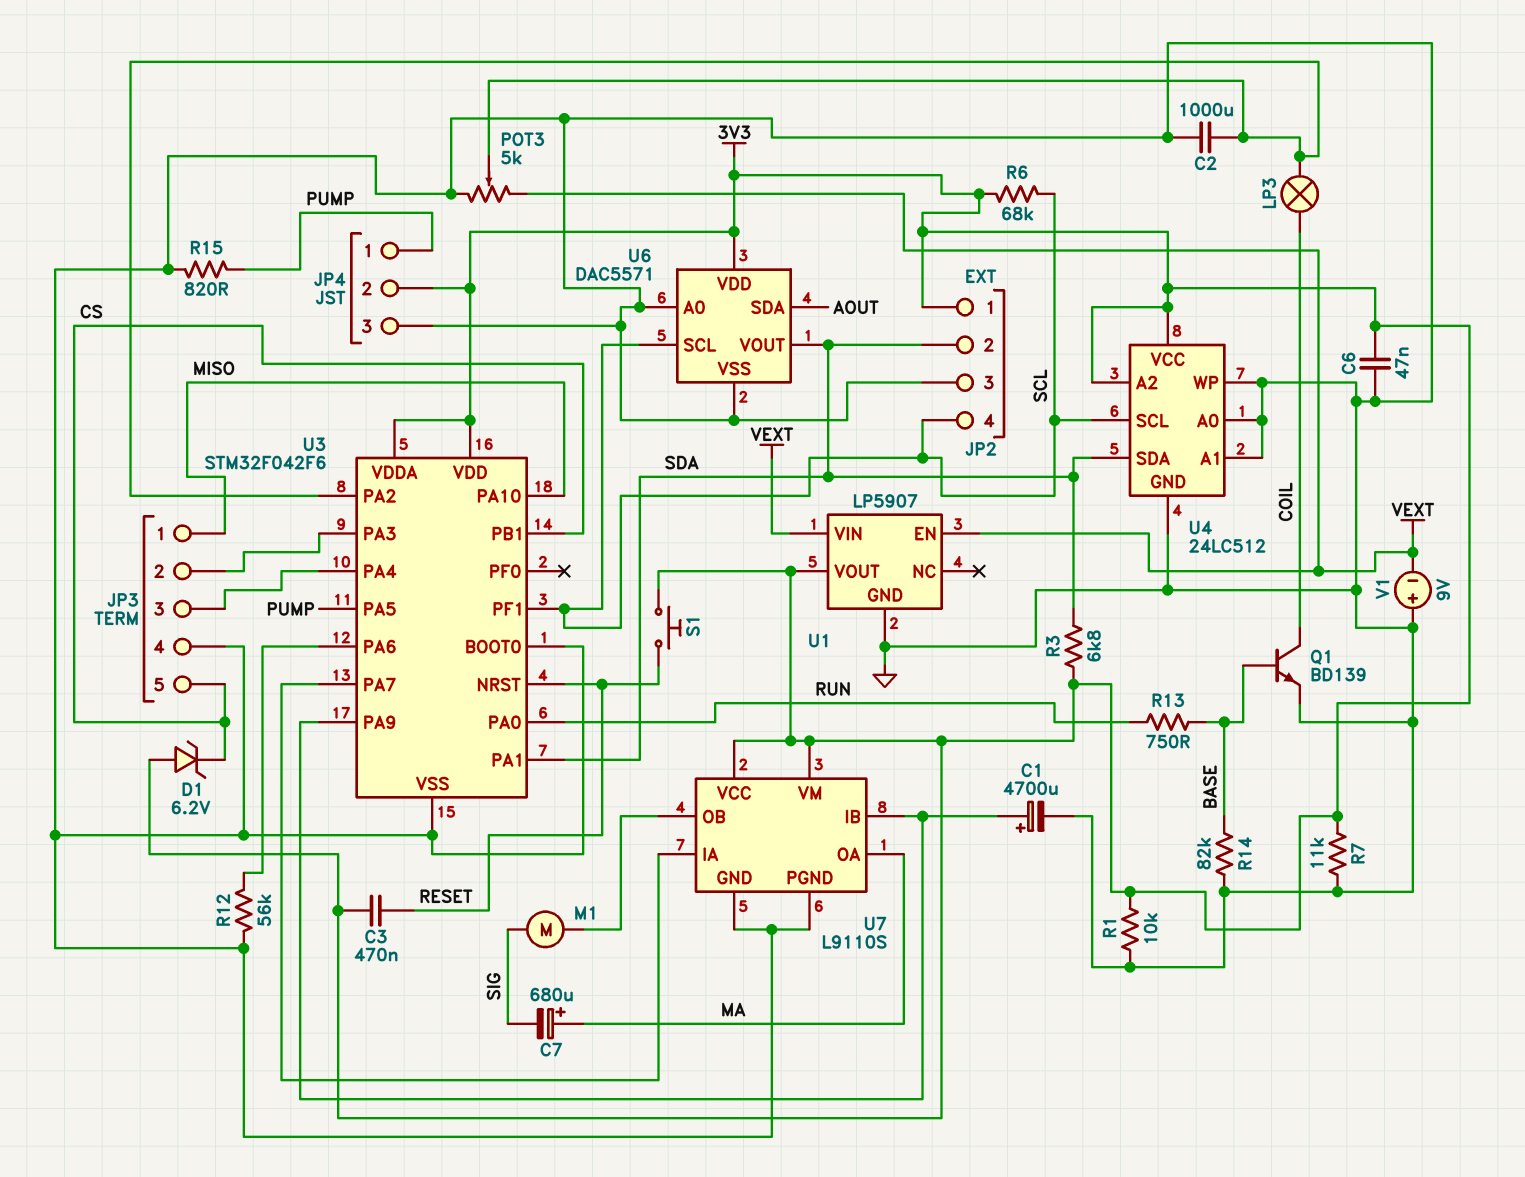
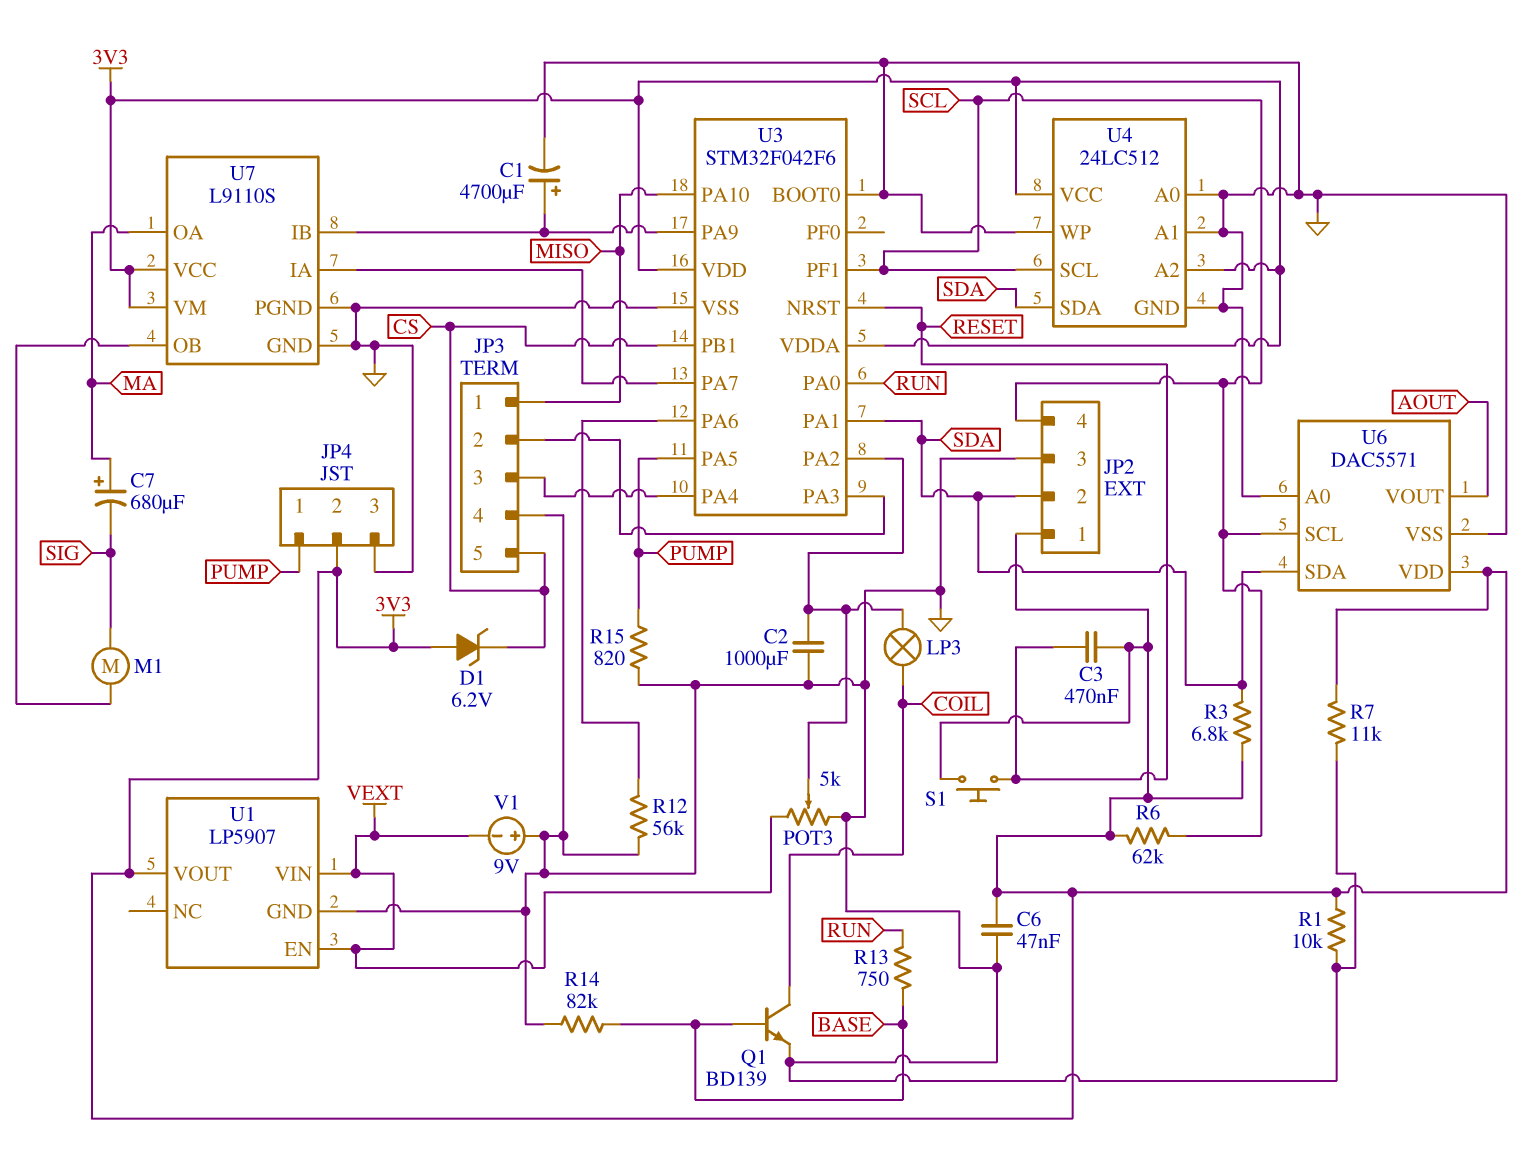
R6: 68k (3V3, SCL) -> 62k (3V3, SCL)
U6 pin SDA: AOUT -> SDA
U6 pin VOUT: SDA -> AOUT

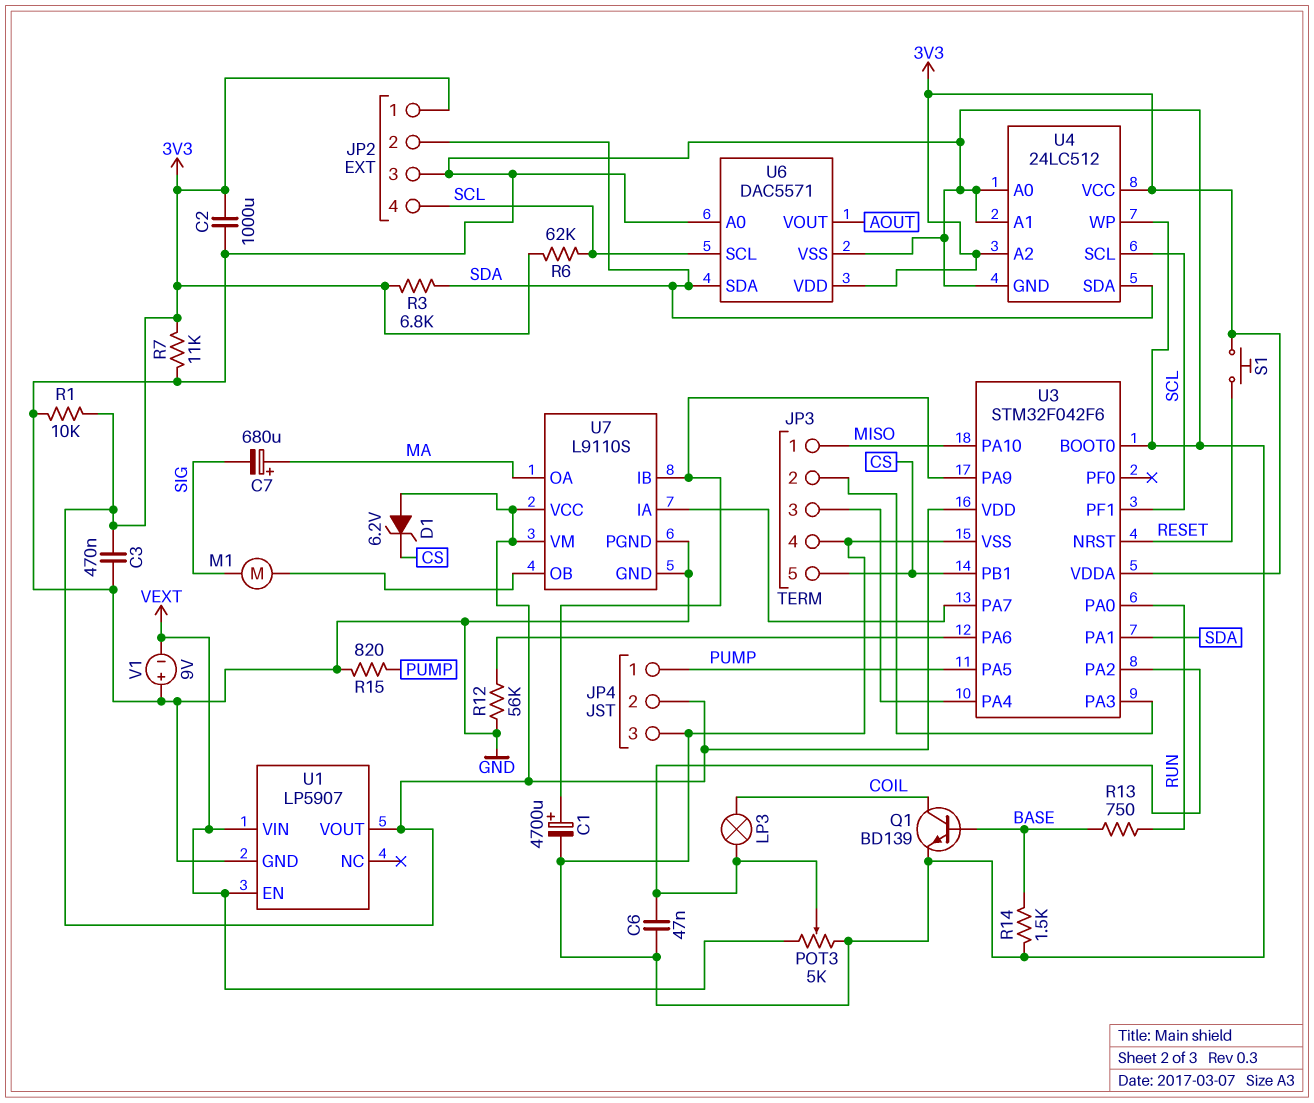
C2: 1000uF (GND, U3/PA2) -> 1000uF (3V3, GND)
C3: 470nF (3V3, RESET) -> 470nF (3V3, GND)
C6: 47nF (3V3, GND) -> 47nF (GND, U3/PA2)
R14: 82k (BASE, GND) -> 1.5k (BASE, GND)

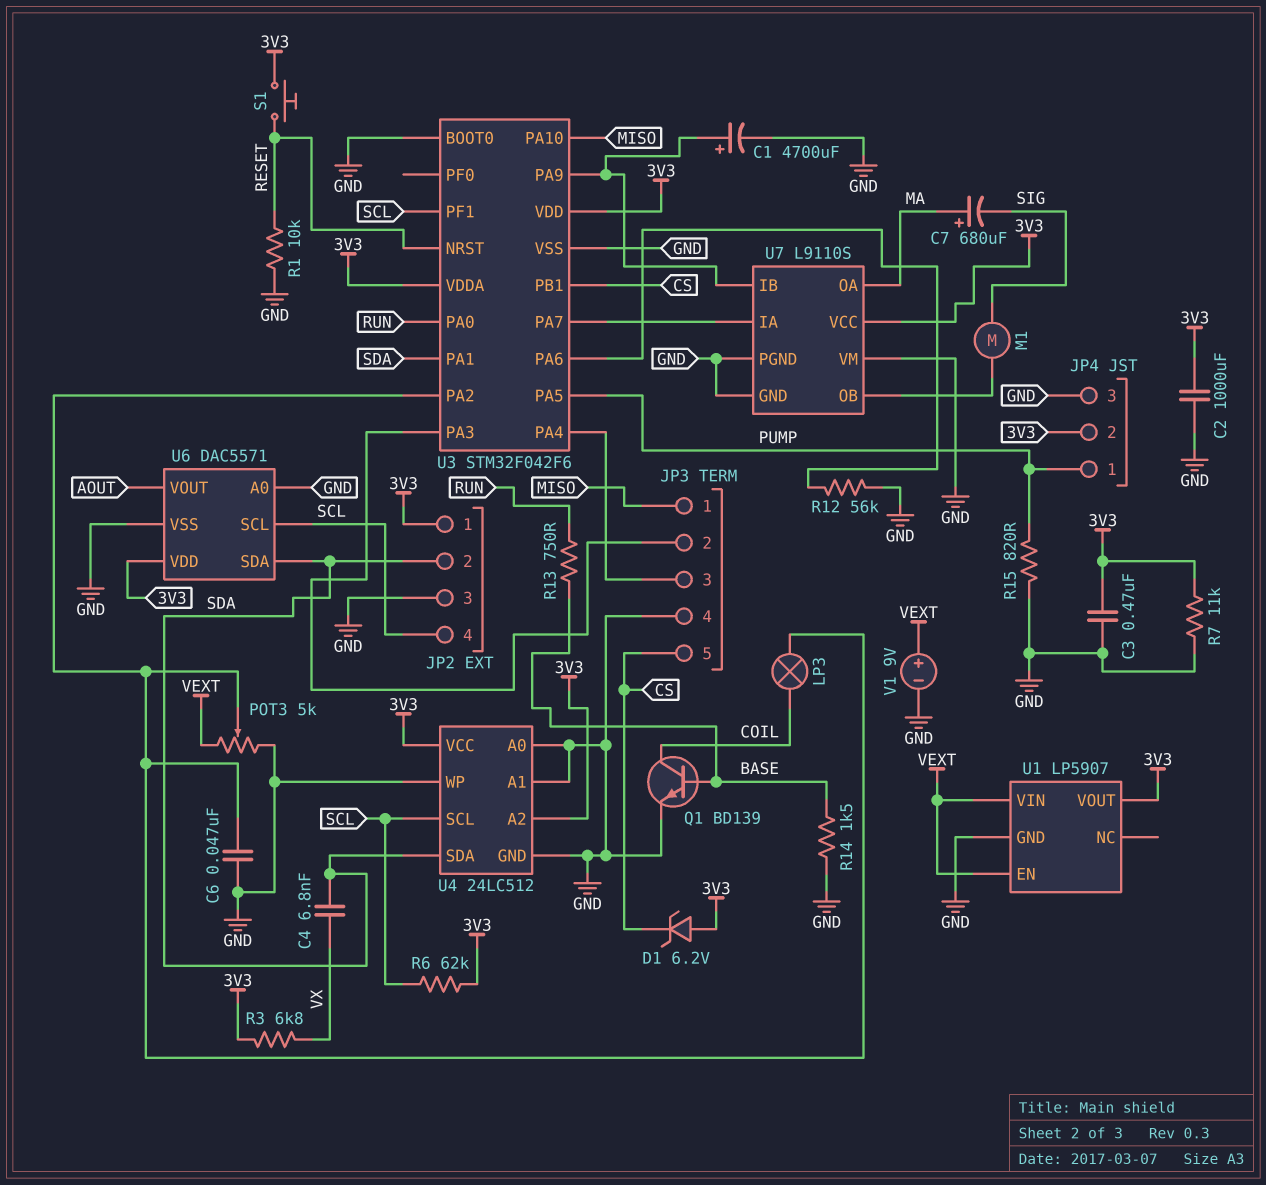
C4: none -> 6.8nF (SDA, VX)
R1: 10k (3V3, GND) -> 10k (GND, RESET)
R3: 6.8k (3V3, SDA) -> 6.8k (3V3, VX)
U7 pin VM: 3V3 -> GND
V1: 9V (plus GND, minus VEXT) -> 9V (plus VEXT, minus GND)

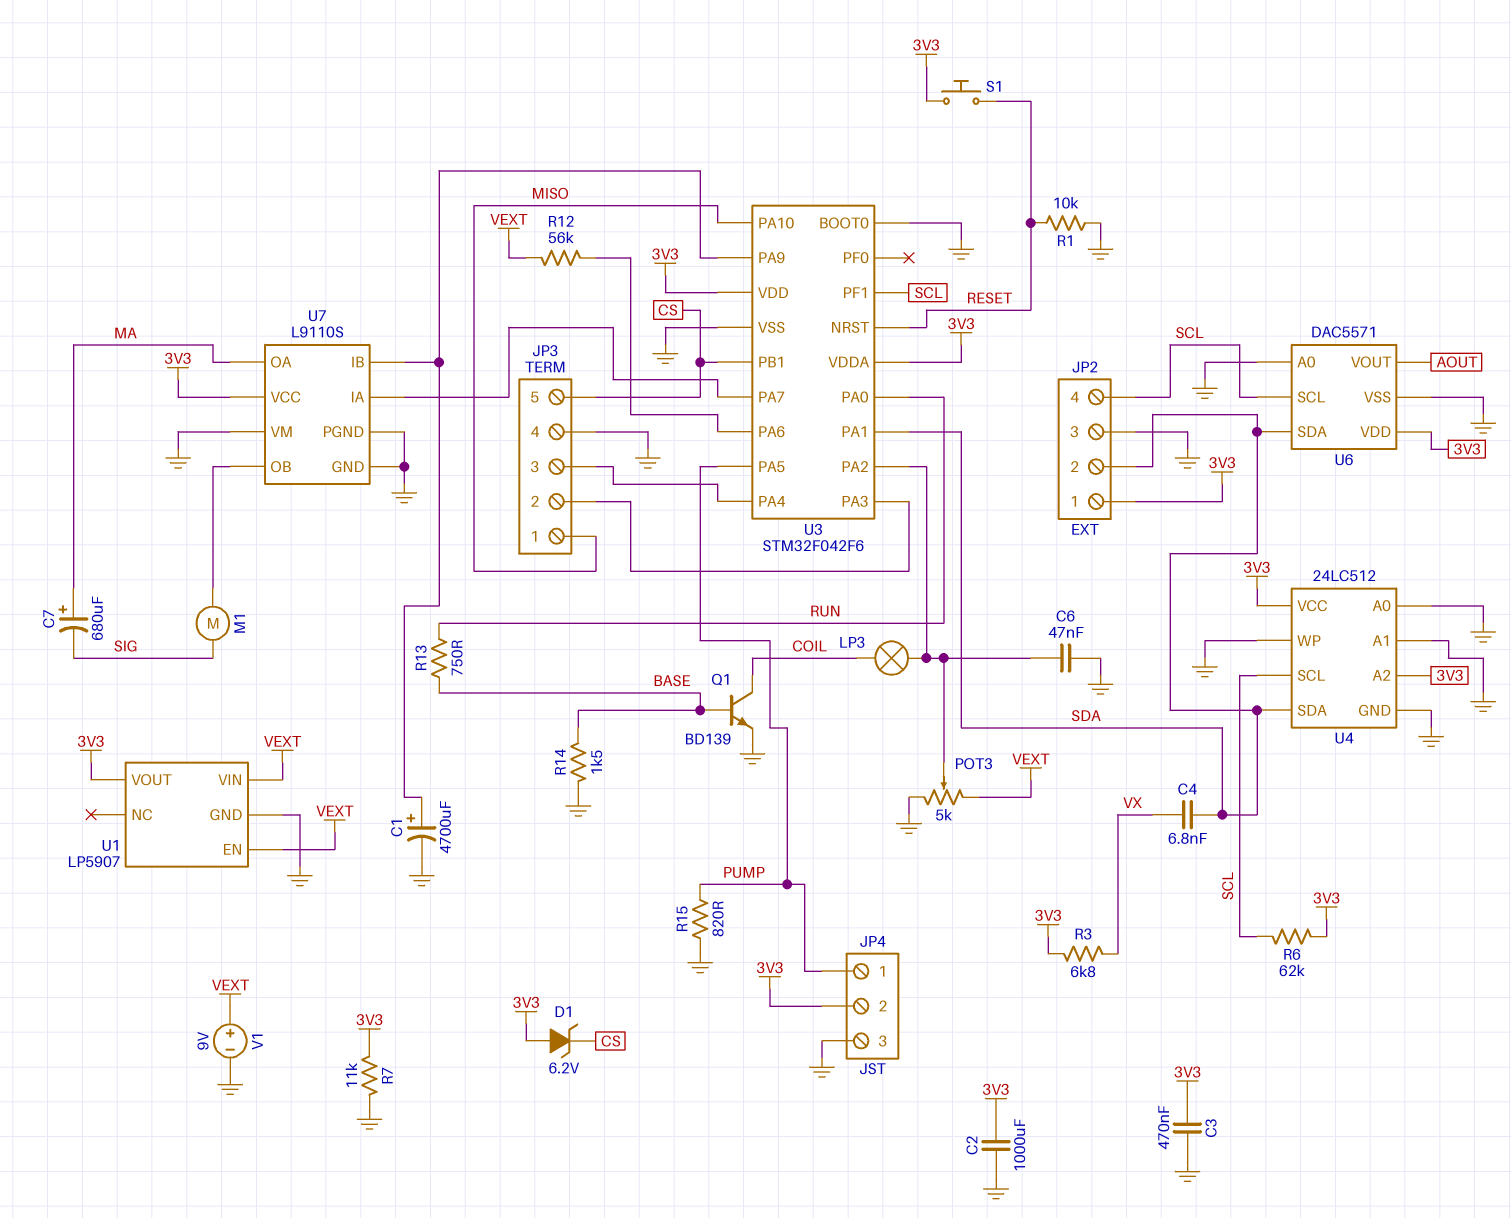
R12: 56k (GND, U3/PA6) -> 56k (U3/PA6, VEXT)

